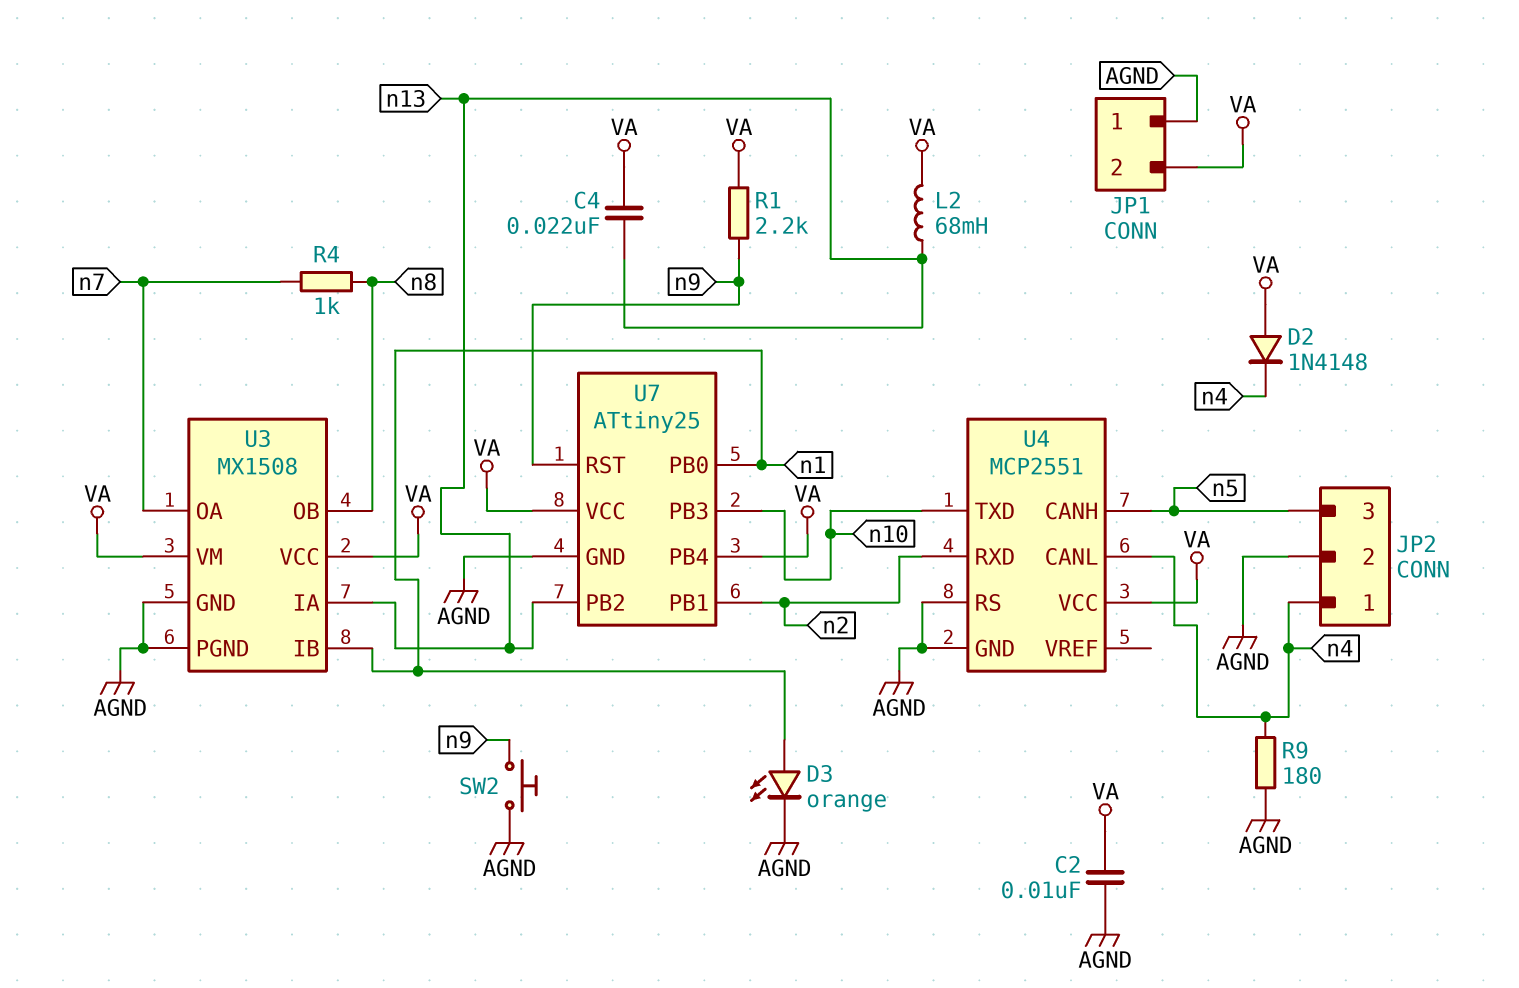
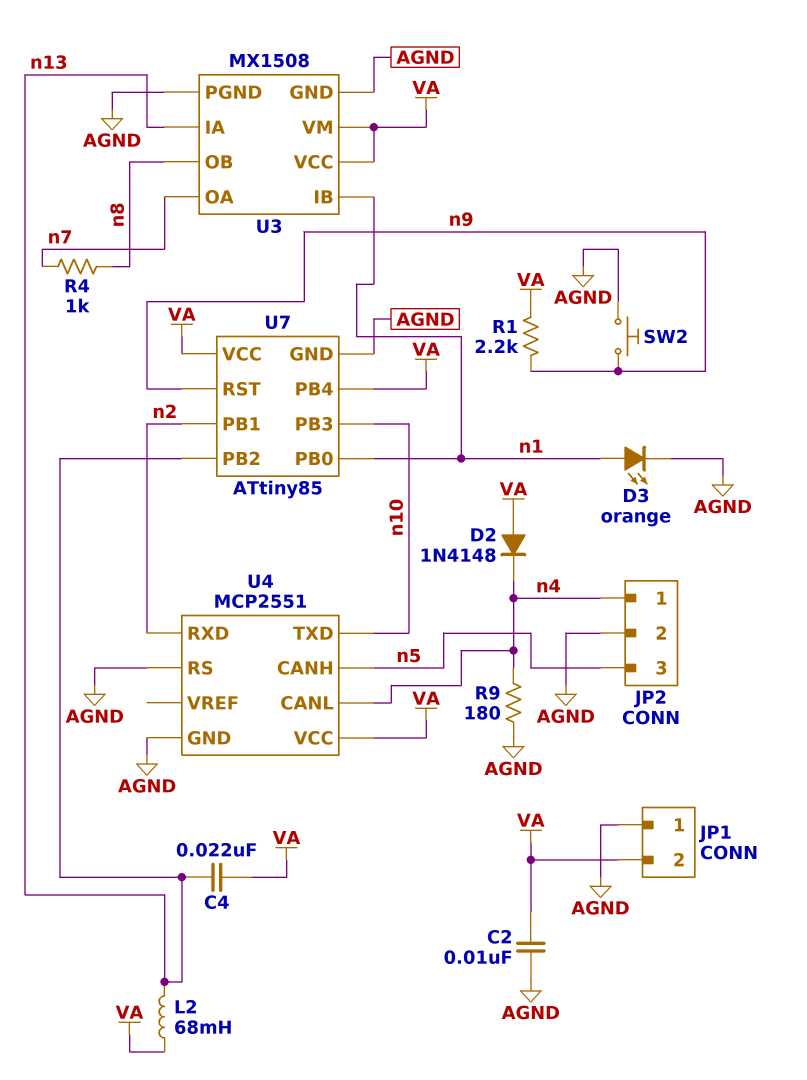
U7: ATtiny25 -> ATtiny85

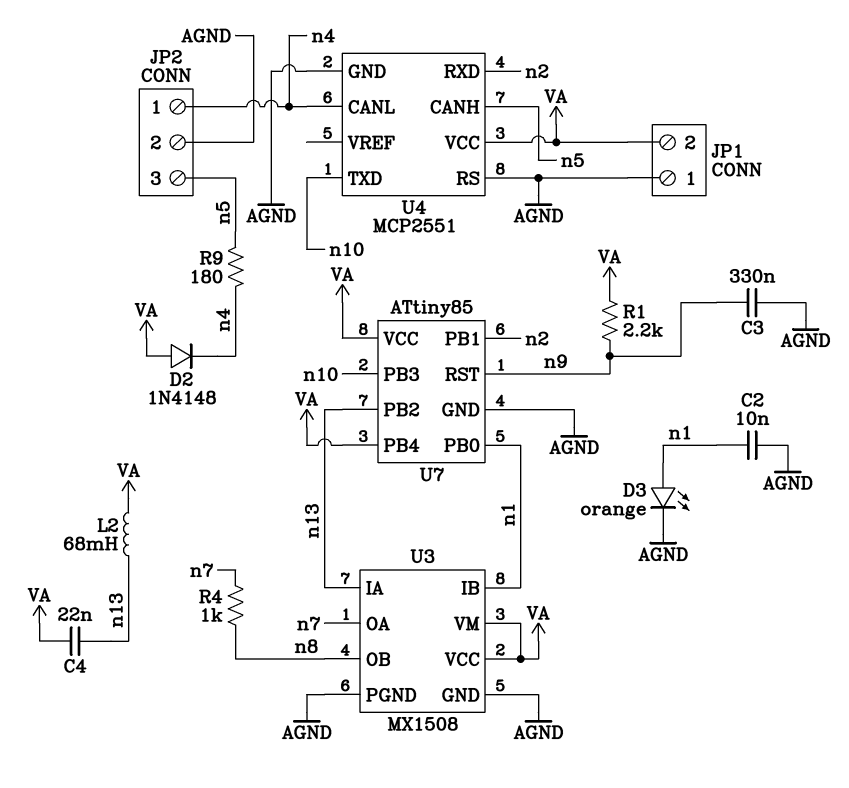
C2: 10nF (AGND, VA) -> 10nF (AGND, n1)
C3: none -> 330nF (AGND, n9)
R9: 180 (AGND, n4) -> 180 (n4, n5)
SW2: button (AGND, n9) -> none

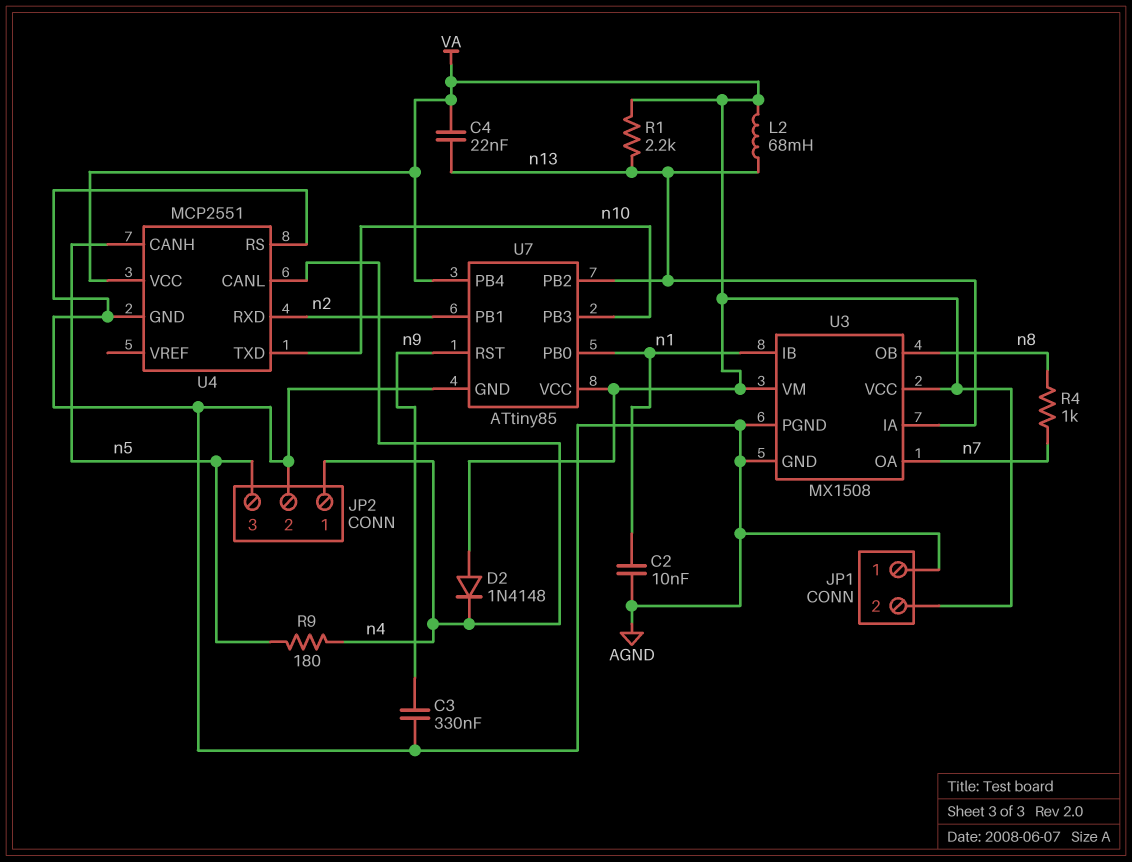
D3: LED orange (A n1, K AGND) -> none
R1: 2.2k (VA, n9) -> 2.2k (VA, n13)

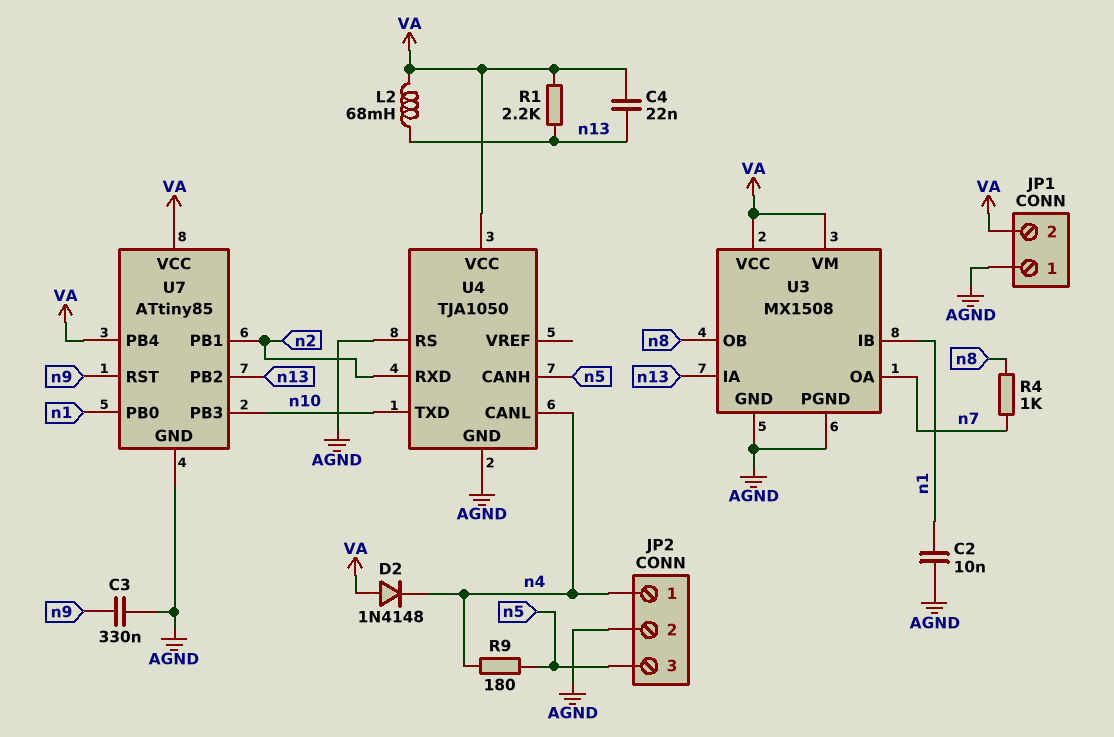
U4: MCP2551 -> TJA1050

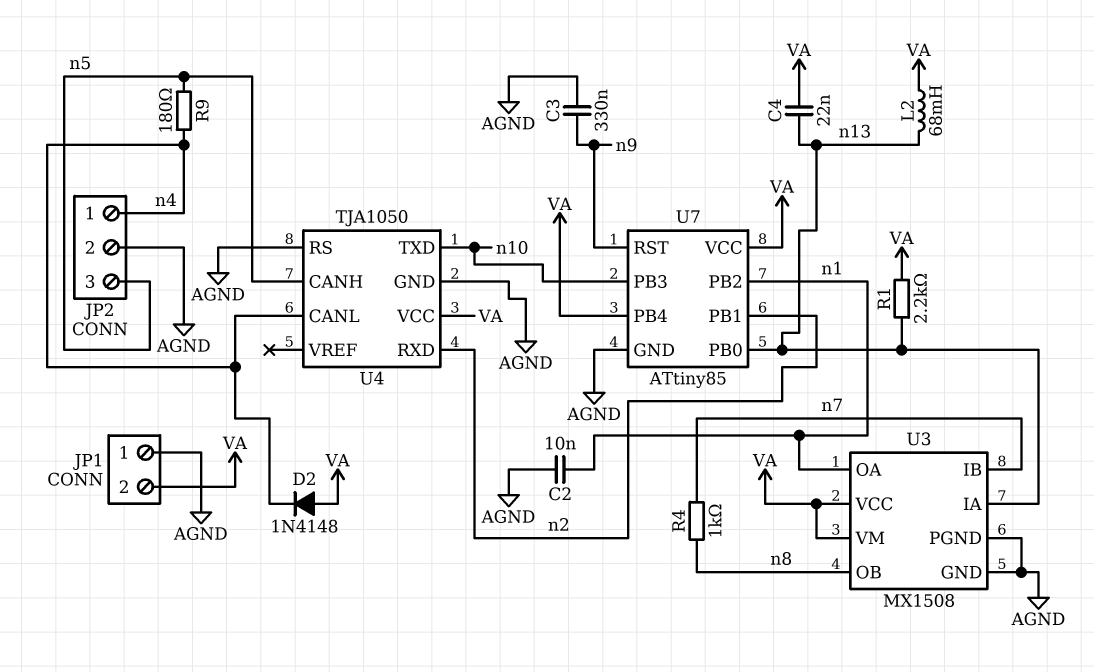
U3 pin IB: n1 -> n7
U3 pin OA: n7 -> n1
U7 pin PB0: n1 -> n13
U7 pin PB2: n13 -> n1

